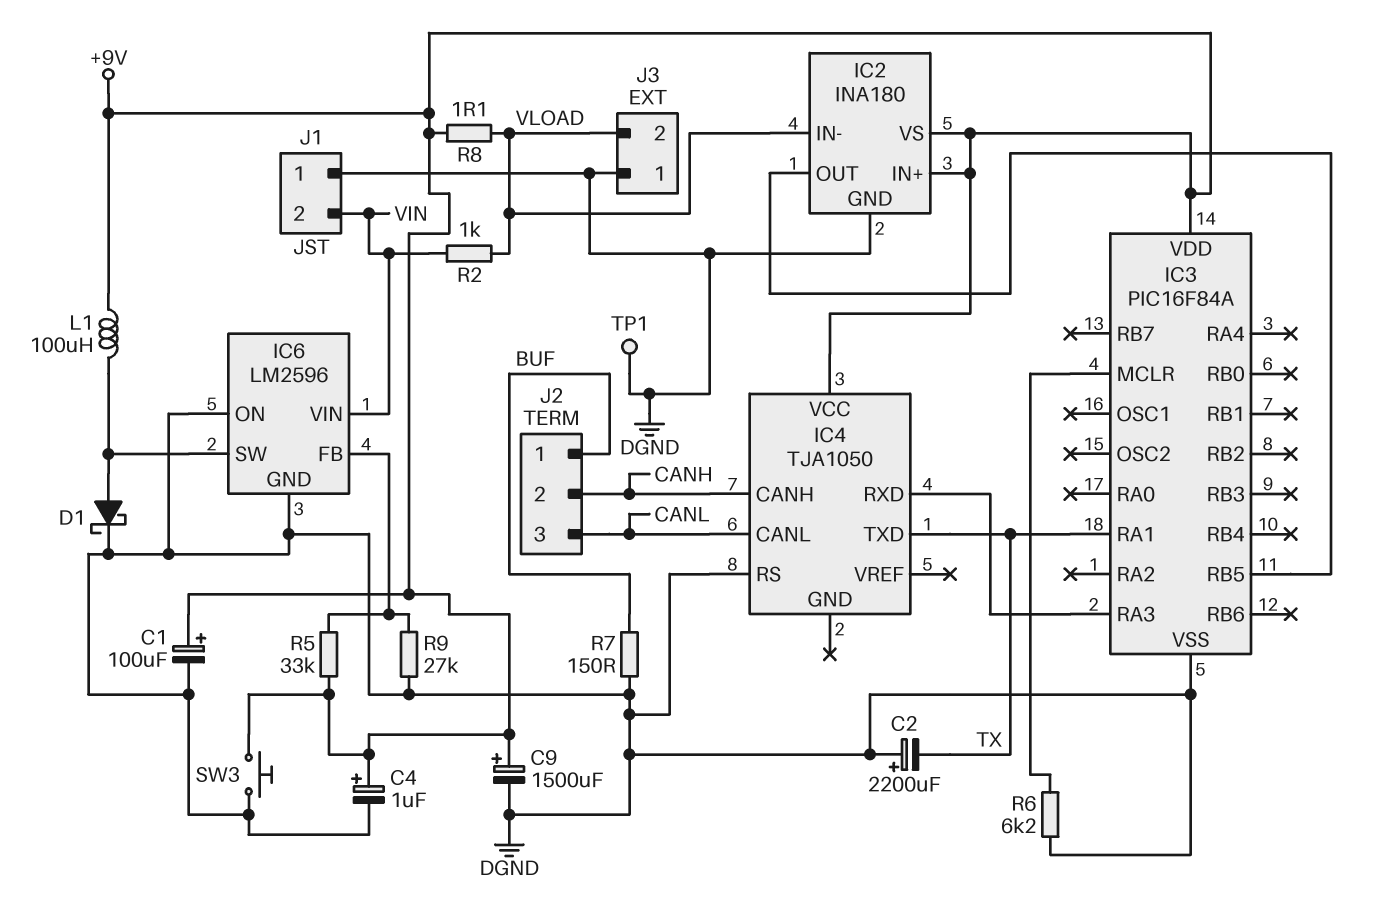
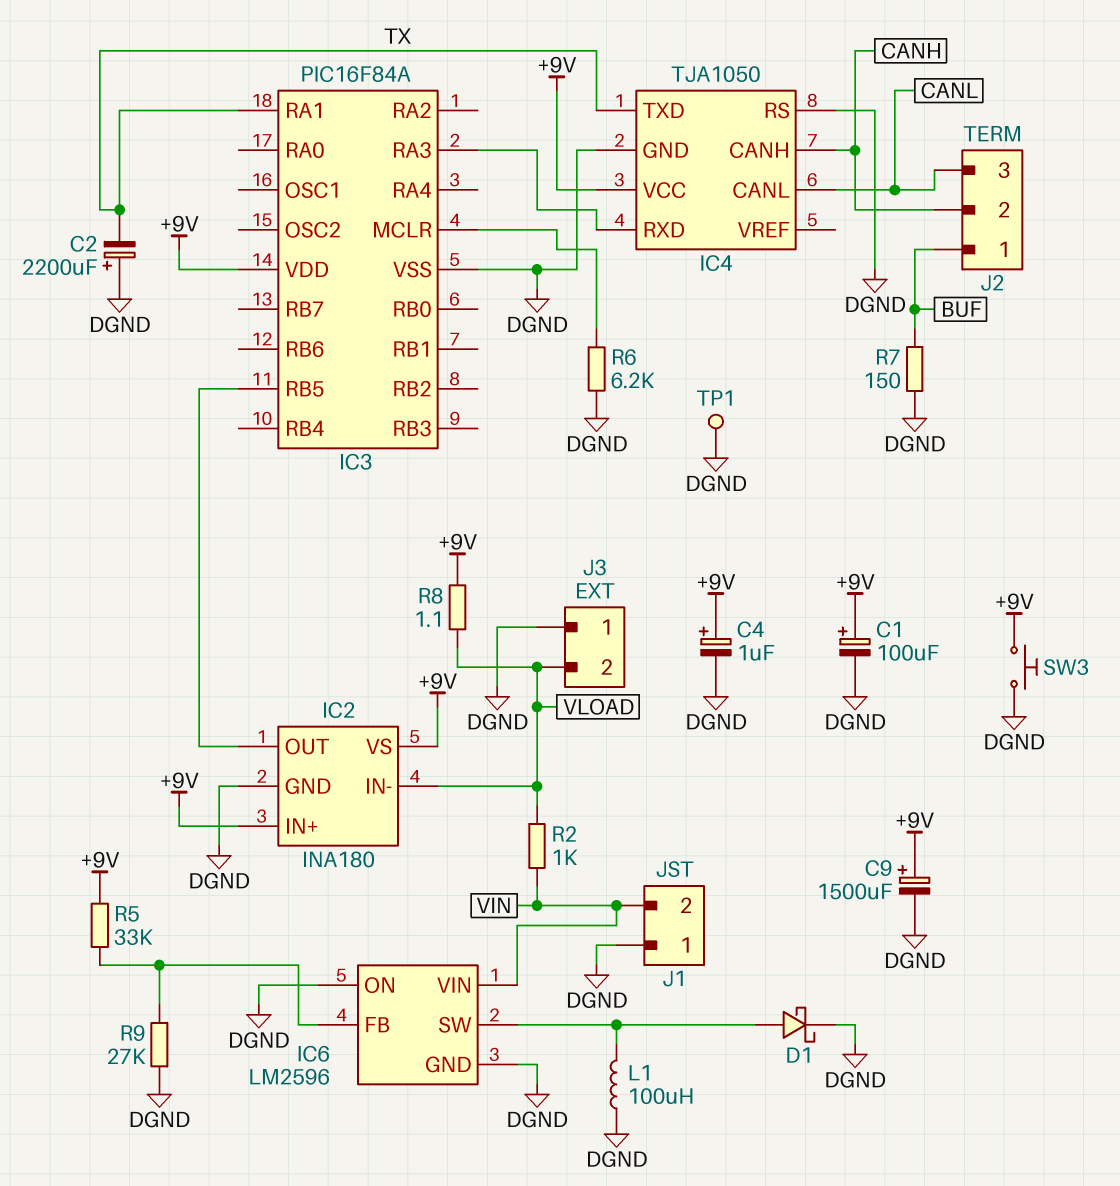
IC4 pin GND: none -> DGND
L1: 100uH (+9V, IC6/SW) -> 100uH (DGND, IC6/SW)

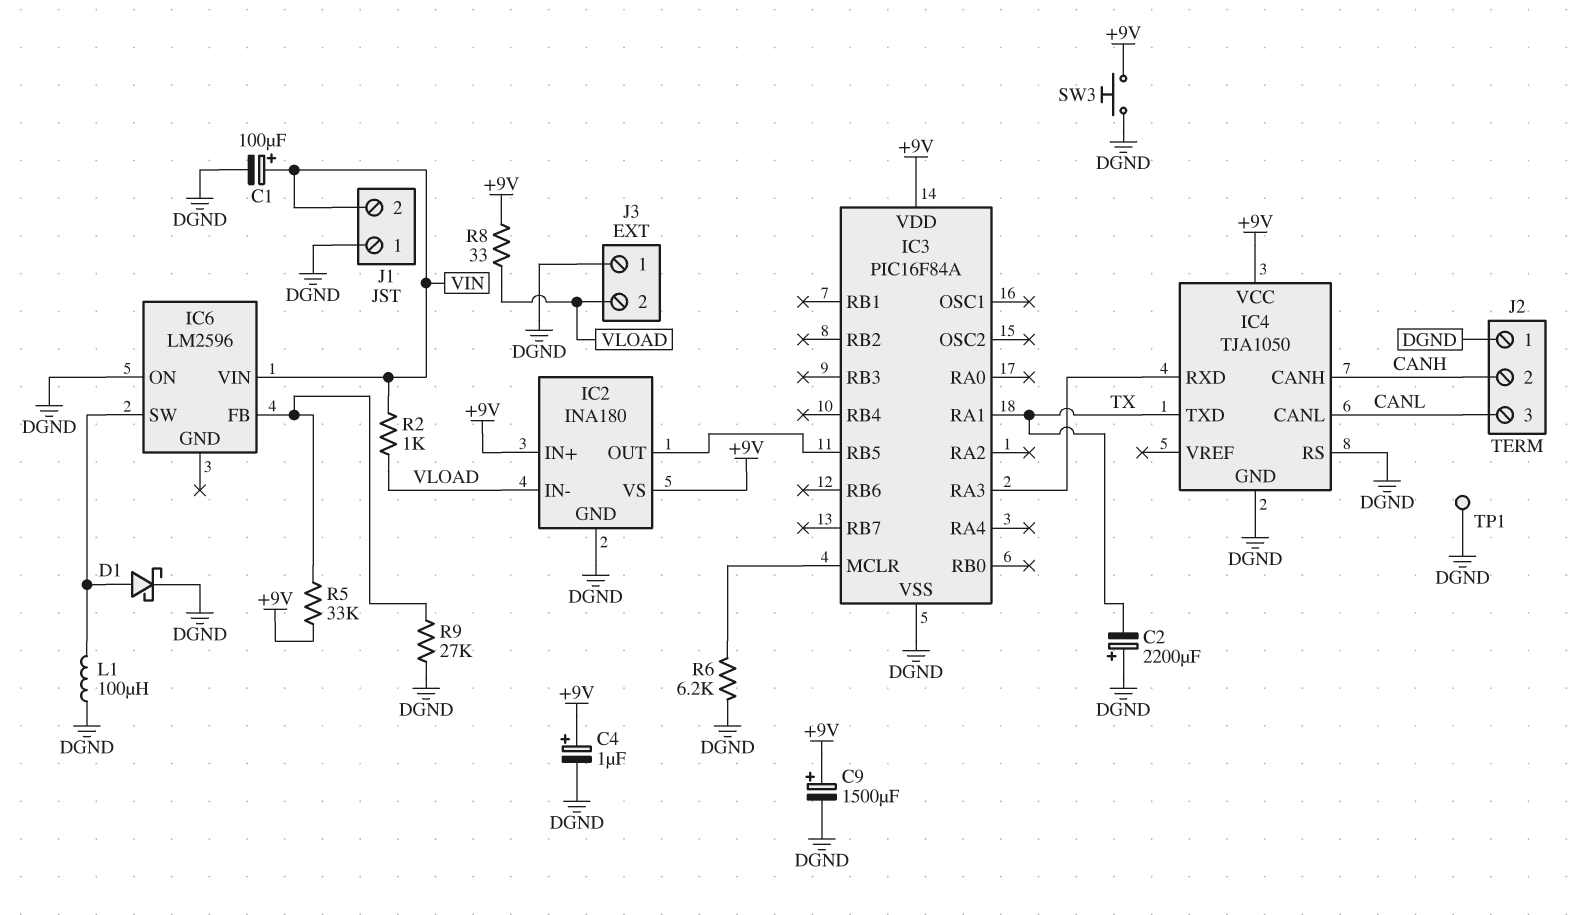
C1: 100uF (plus +9V, minus DGND) -> 100uF (plus VIN, minus DGND)
IC6 pin GND: DGND -> none
J2 pin 1: BUF -> DGND
R7: 150 (BUF, DGND) -> none
R8: 1.1 (+9V, VLOAD) -> 33 (+9V, VLOAD)

